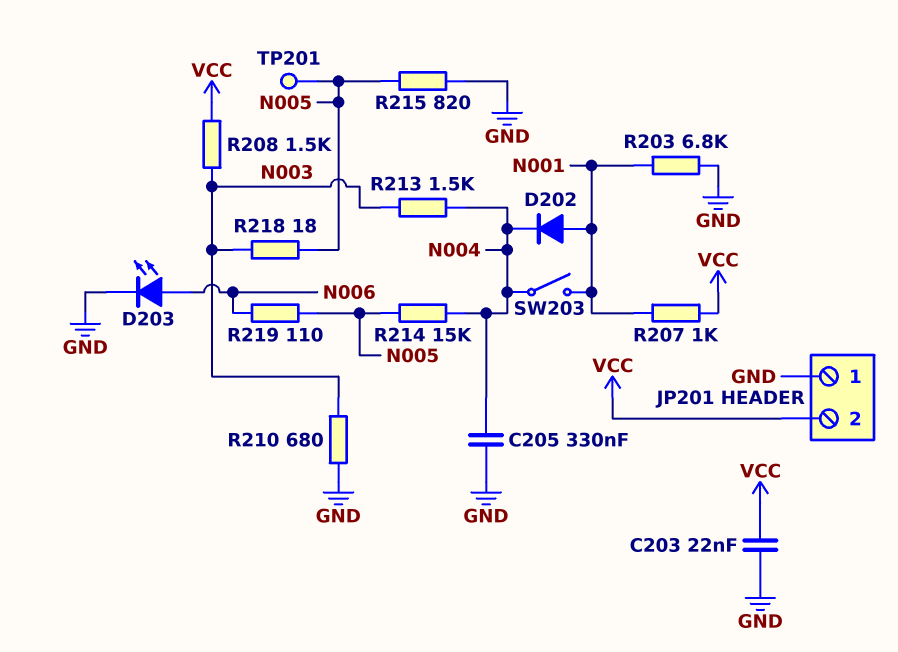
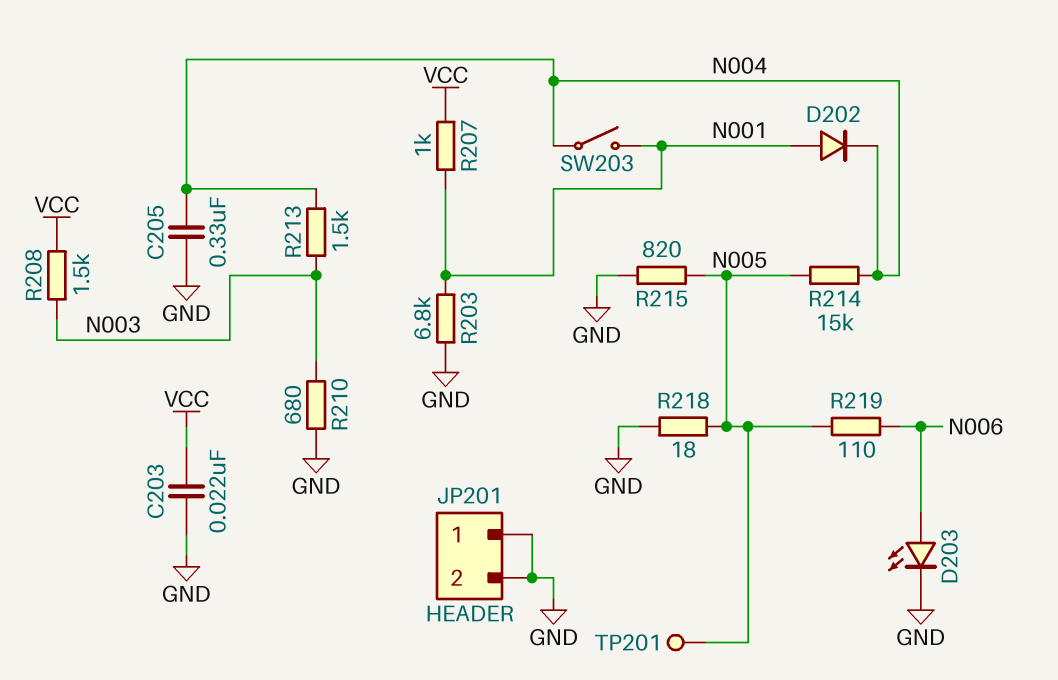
JP201 pin 2: VCC -> GND
R218: 18 (N003, N005) -> 18 (GND, N005)

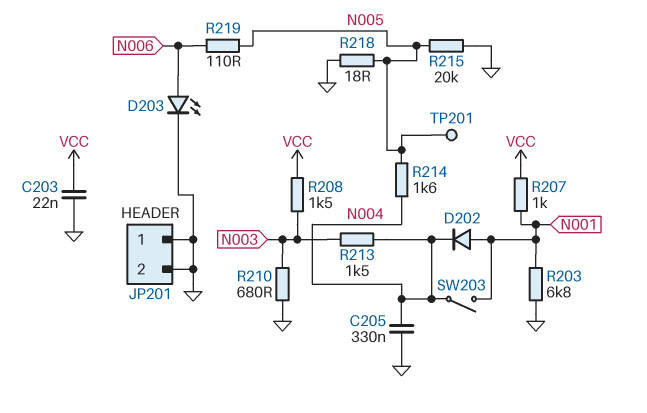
R214: 15k (N004, N005) -> 1.6k (N004, N005)
R215: 820 (GND, N005) -> 20k (GND, N005)

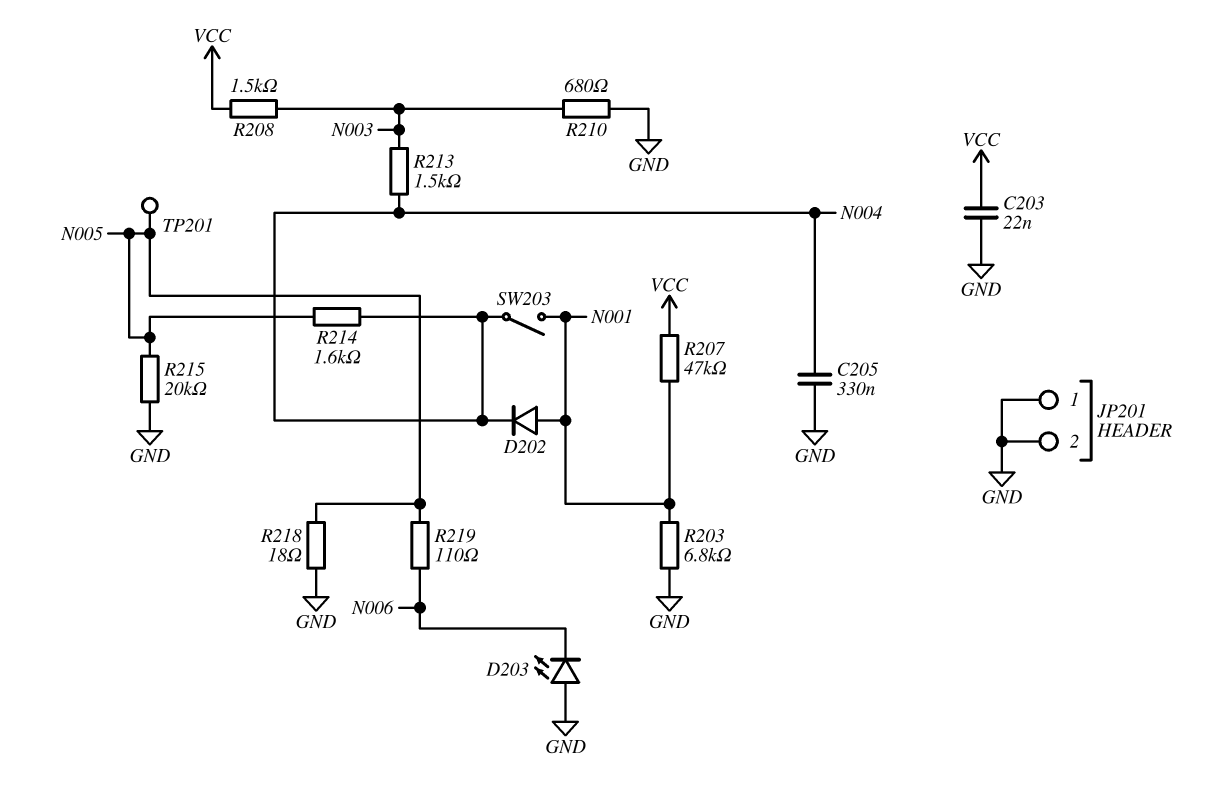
D203: LED (A N006, K GND) -> LED (A GND, K N006)
R207: 1k (N001, VCC) -> 47k (N001, VCC)

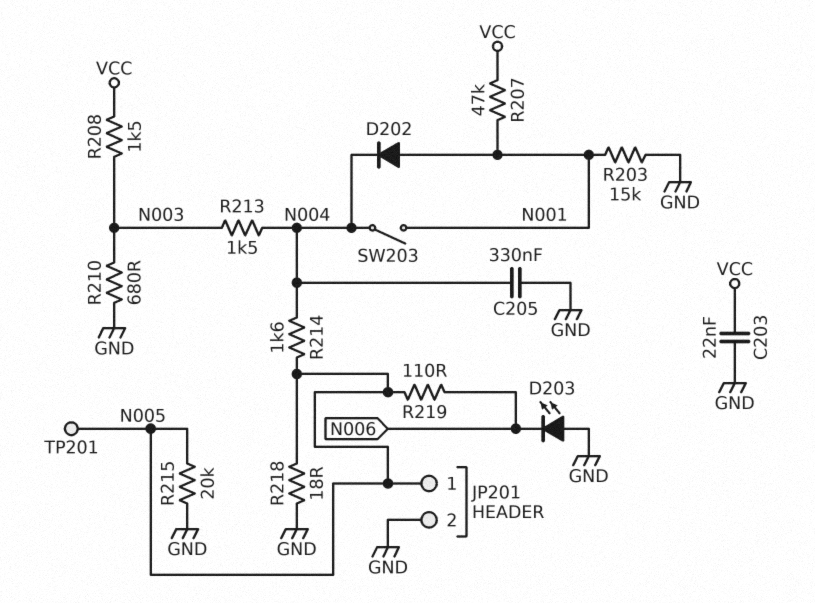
JP201 pin 1: GND -> N005
R203: 6.8k (GND, N001) -> 15k (GND, N001)

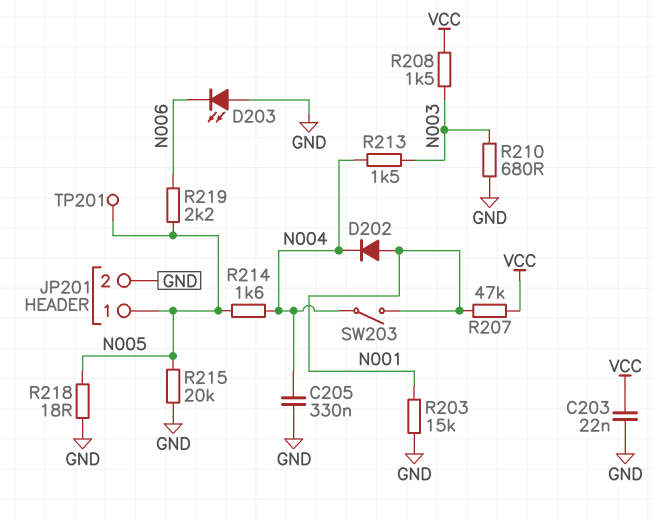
R219: 110 (N005, N006) -> 2.2k (N005, N006)

